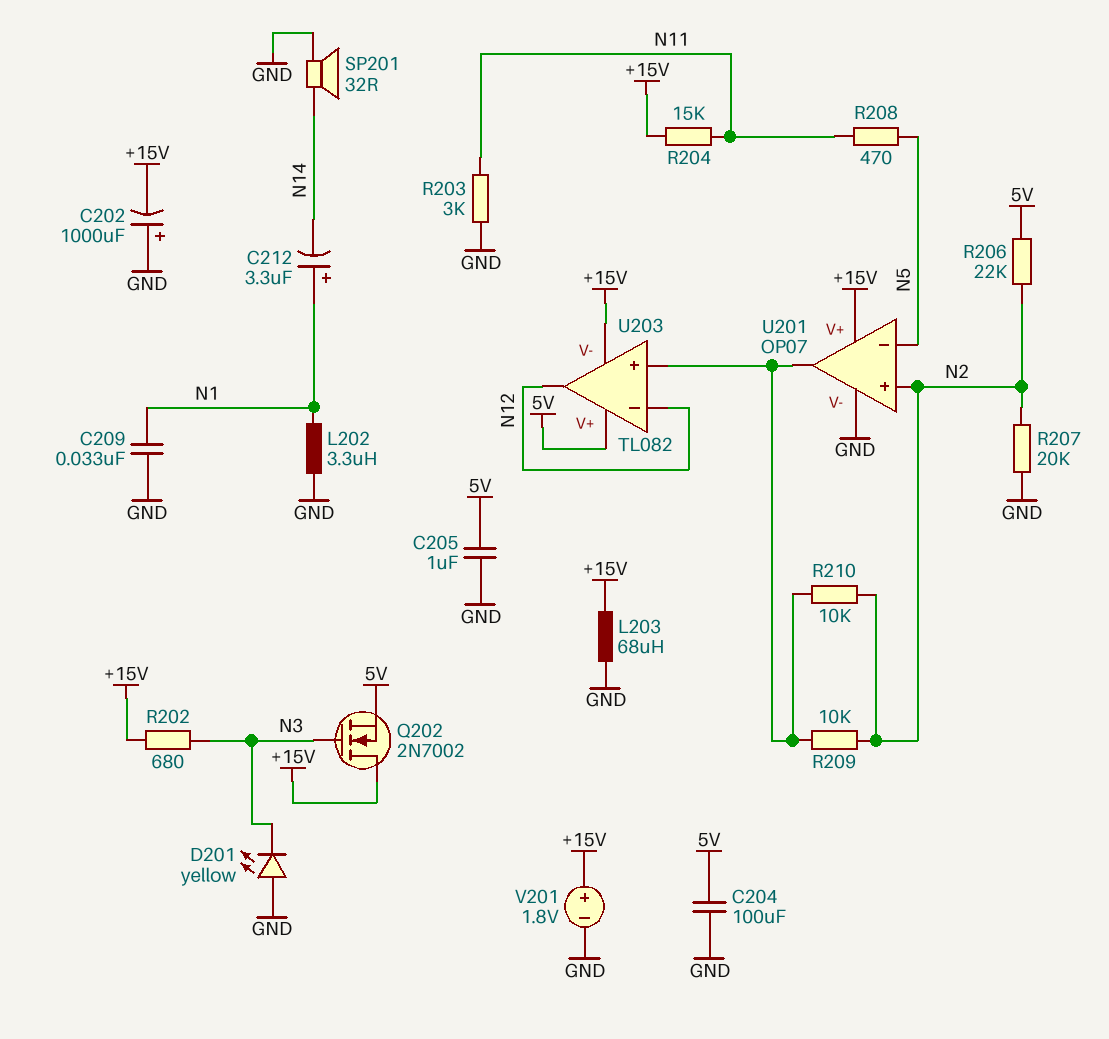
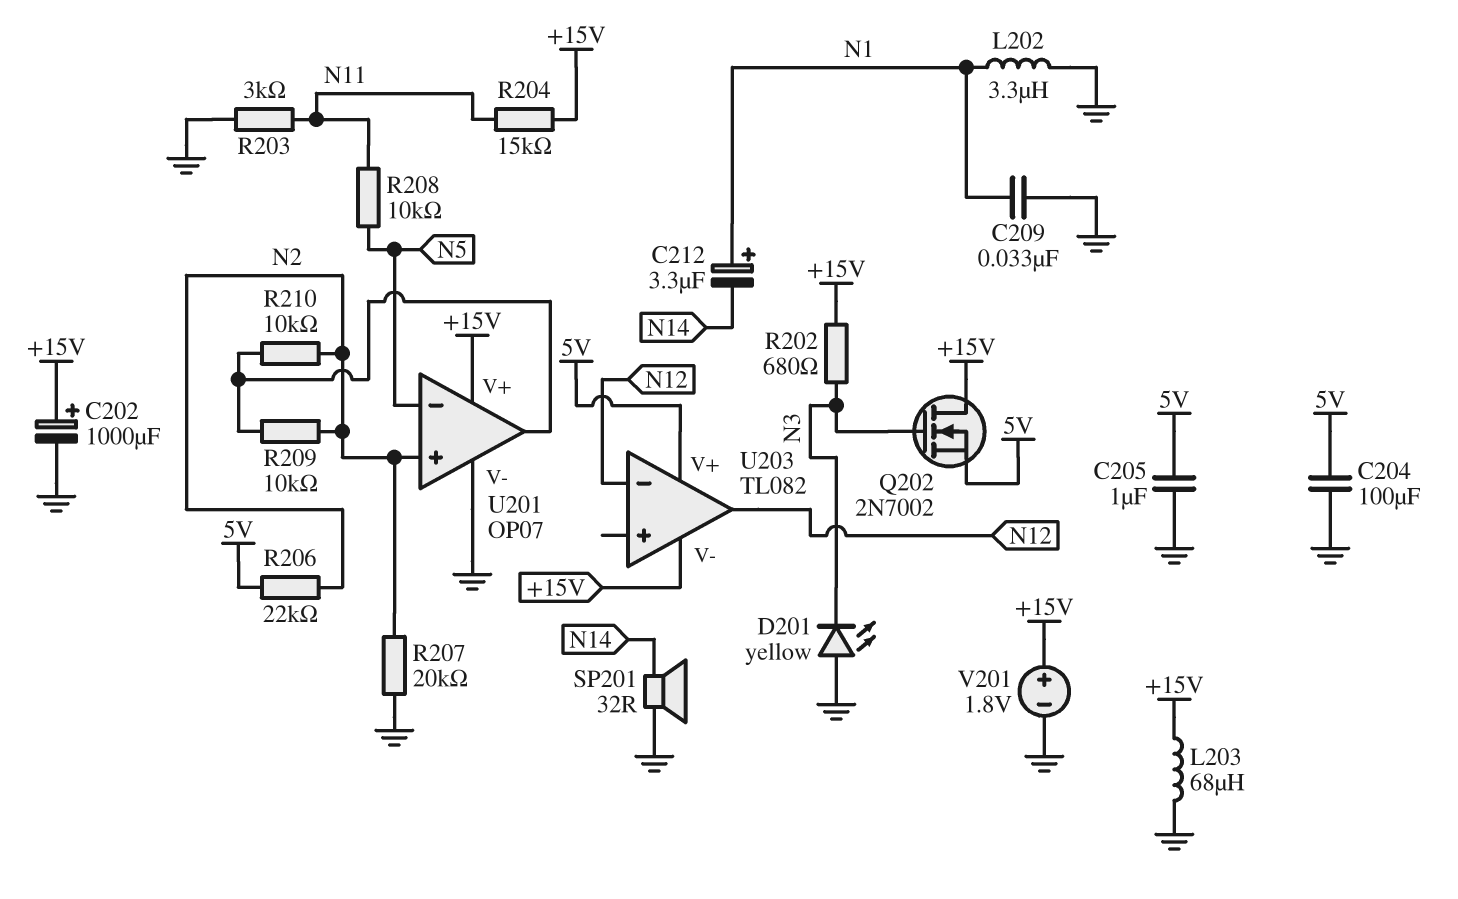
C202: 1000uF (plus GND, minus +15V) -> 1000uF (plus +15V, minus GND)
R208: 470 (N5, N11) -> 10k (N5, N11)
U203 pin in+: U201/out -> none

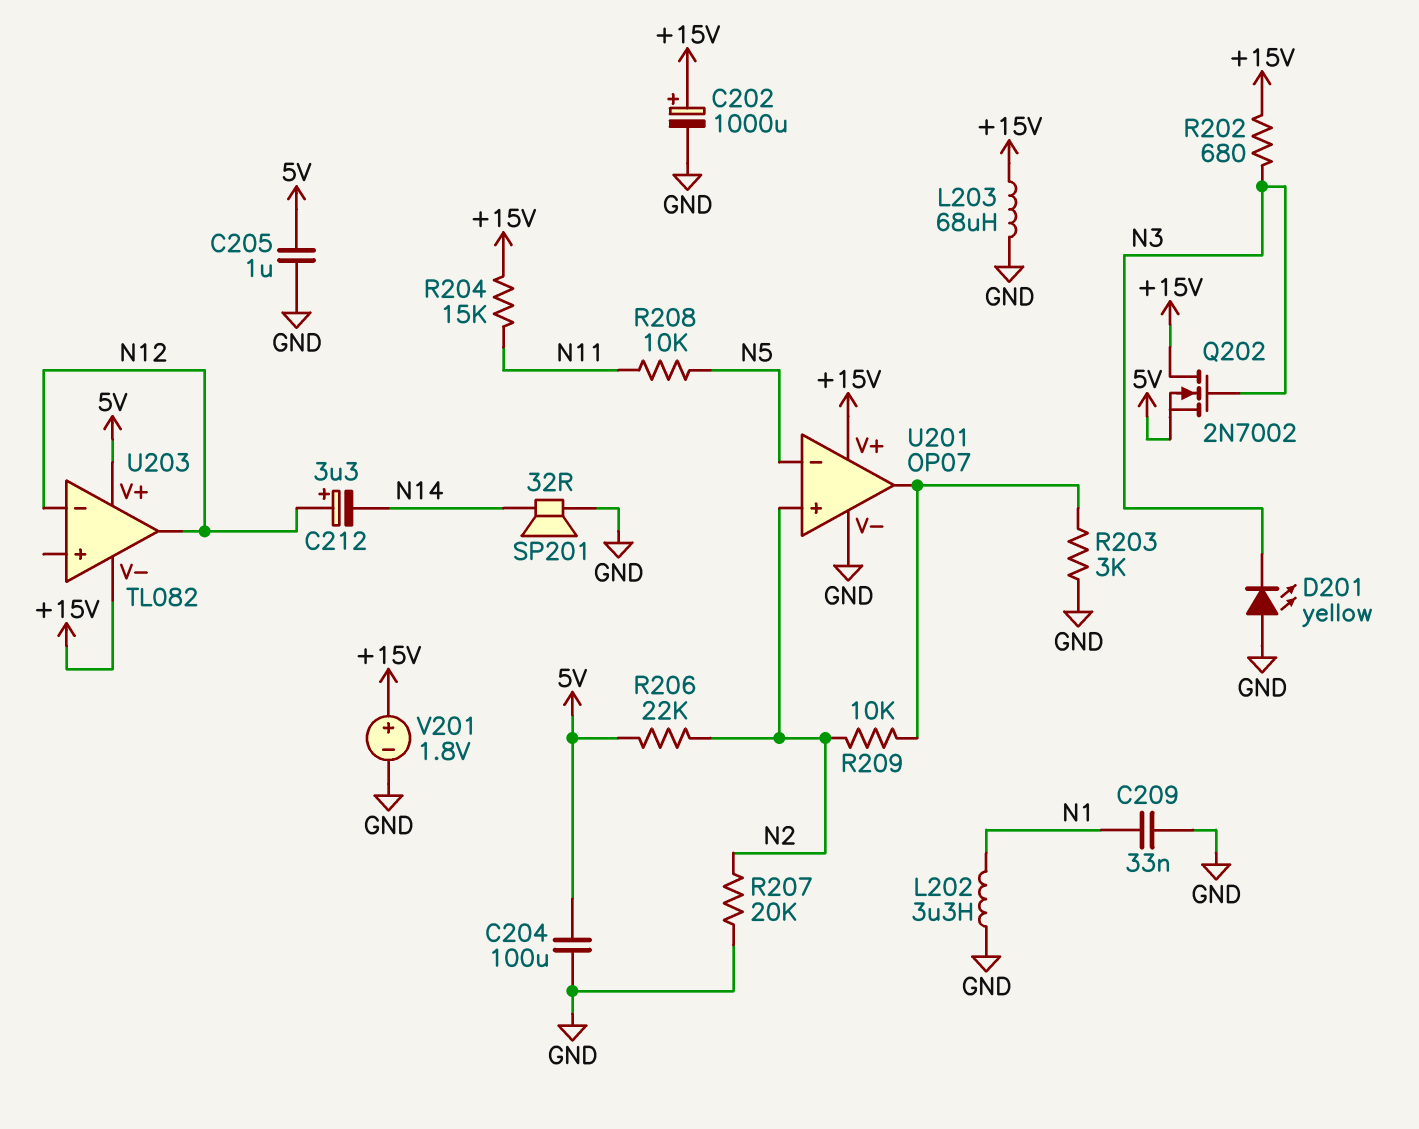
C212: 3.3uF (plus N1, minus N14) -> 3.3uF (plus N12, minus N14)
R203: 3k (GND, N11) -> 3k (GND, U201/out)
R210: 10k (N2, U201/out) -> none

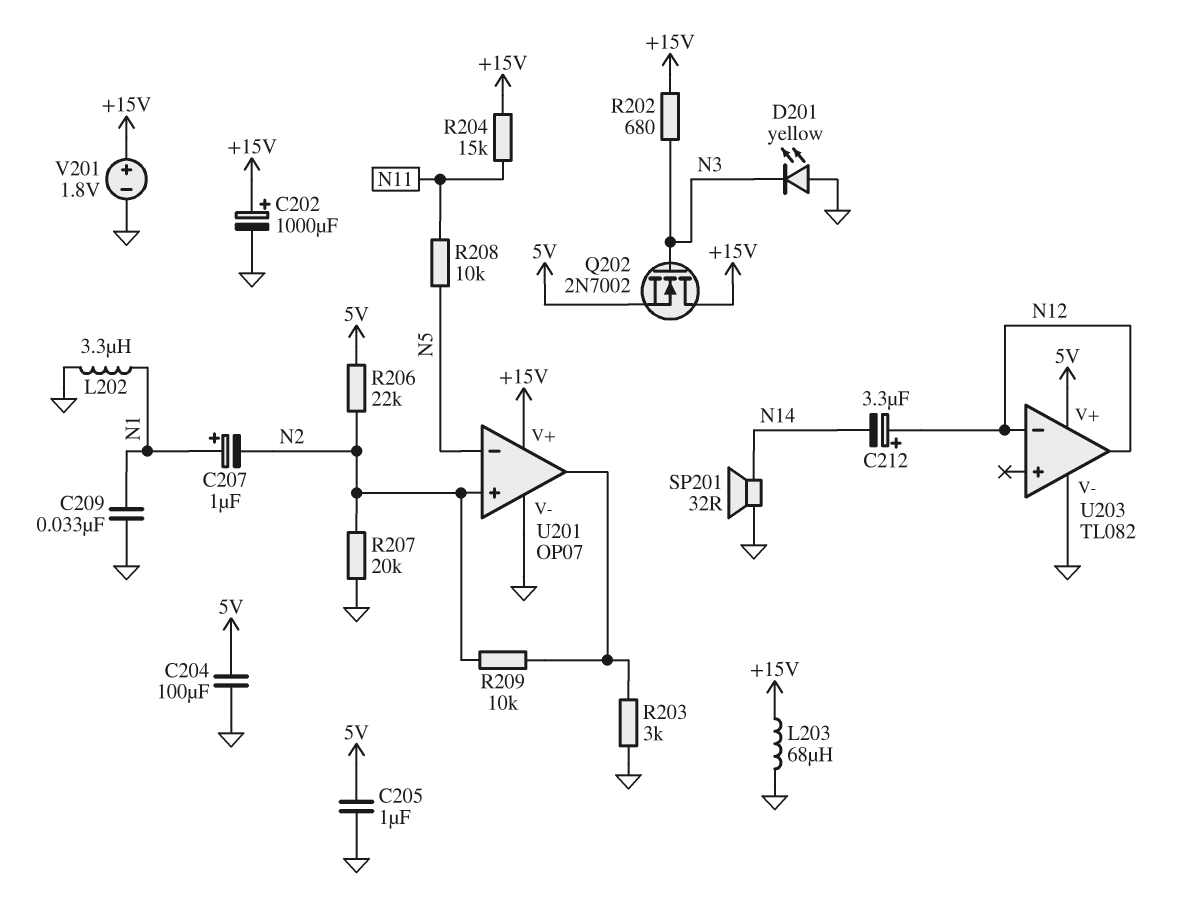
C207: none -> 1uF (plus N1, minus N2)
U203 pin V-: +15V -> GND

